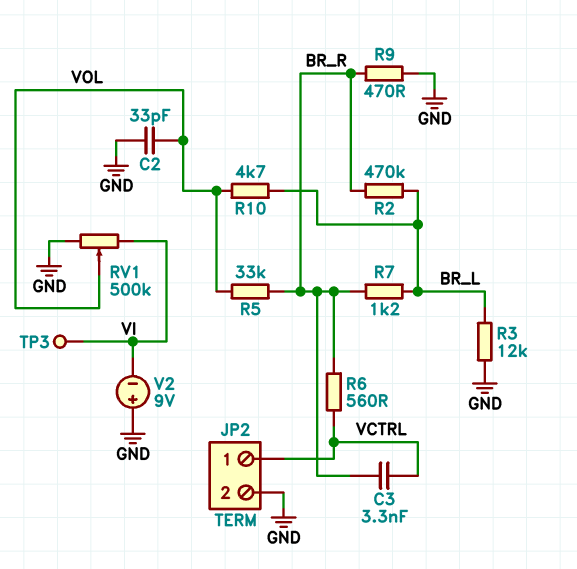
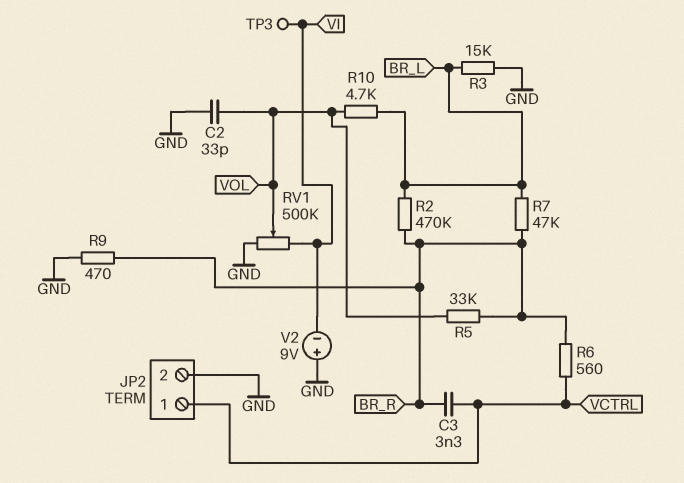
R3: 12k (BR_L, GND) -> 15k (BR_L, GND)
R7: 1.2k (BR_L, BR_R) -> 47k (BR_L, BR_R)

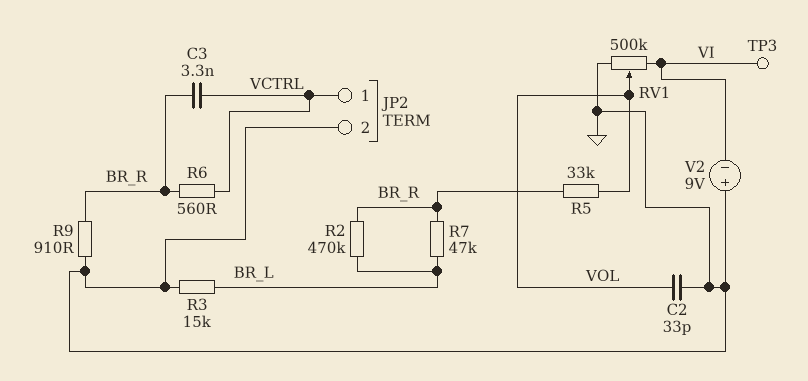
R9: 470 (BR_R, GND) -> 910 (BR_R, GND)
R10: 4.7k (BR_L, VOL) -> none

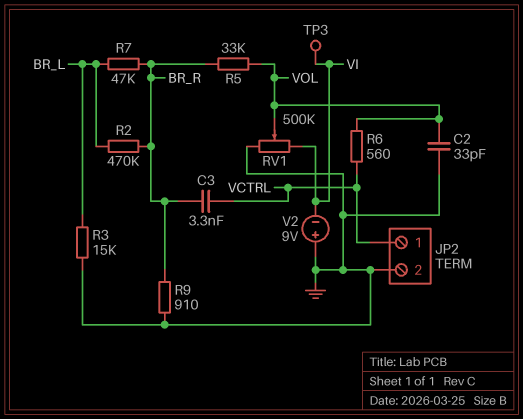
R6: 560 (BR_R, VCTRL) -> 560 (VCTRL, VOL)

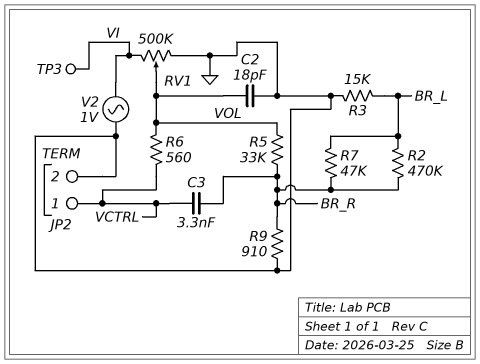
C2: 33pF (GND, VOL) -> 18pF (GND, VOL)
V2: 9V (plus GND, minus VI) -> AC 1V (GND, VI)

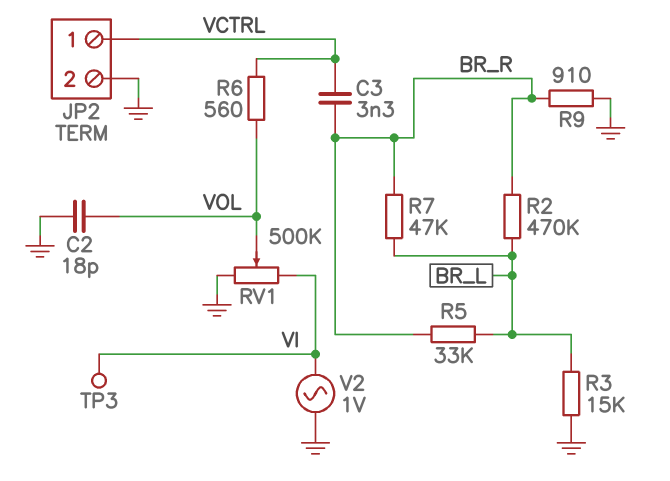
R5: 33k (BR_R, VOL) -> 33k (BR_L, BR_R)

